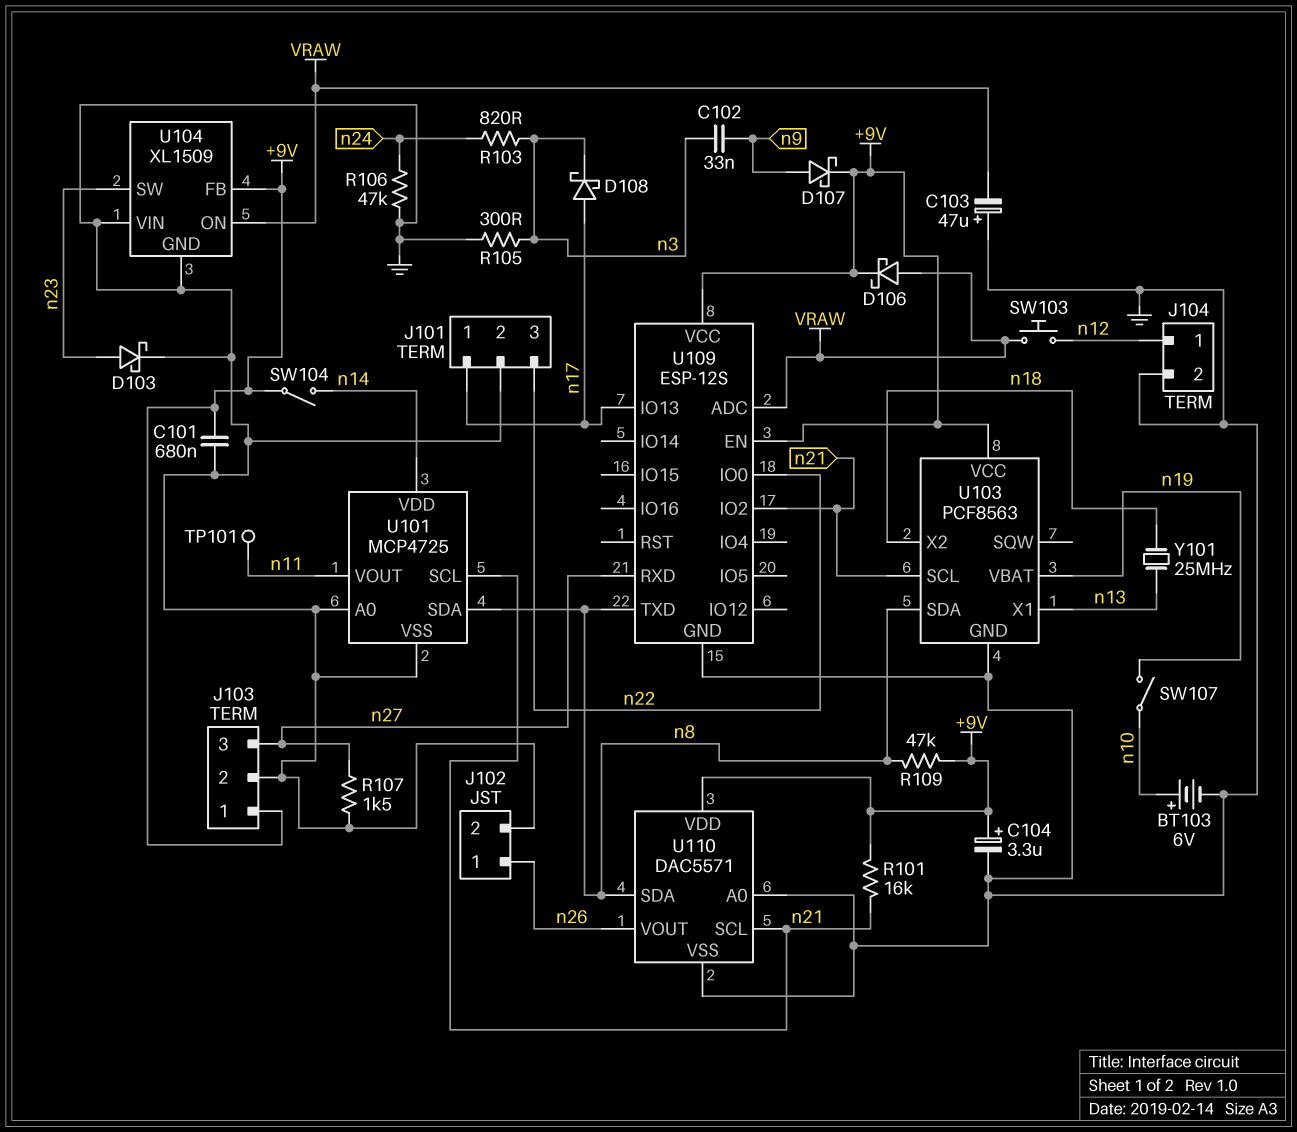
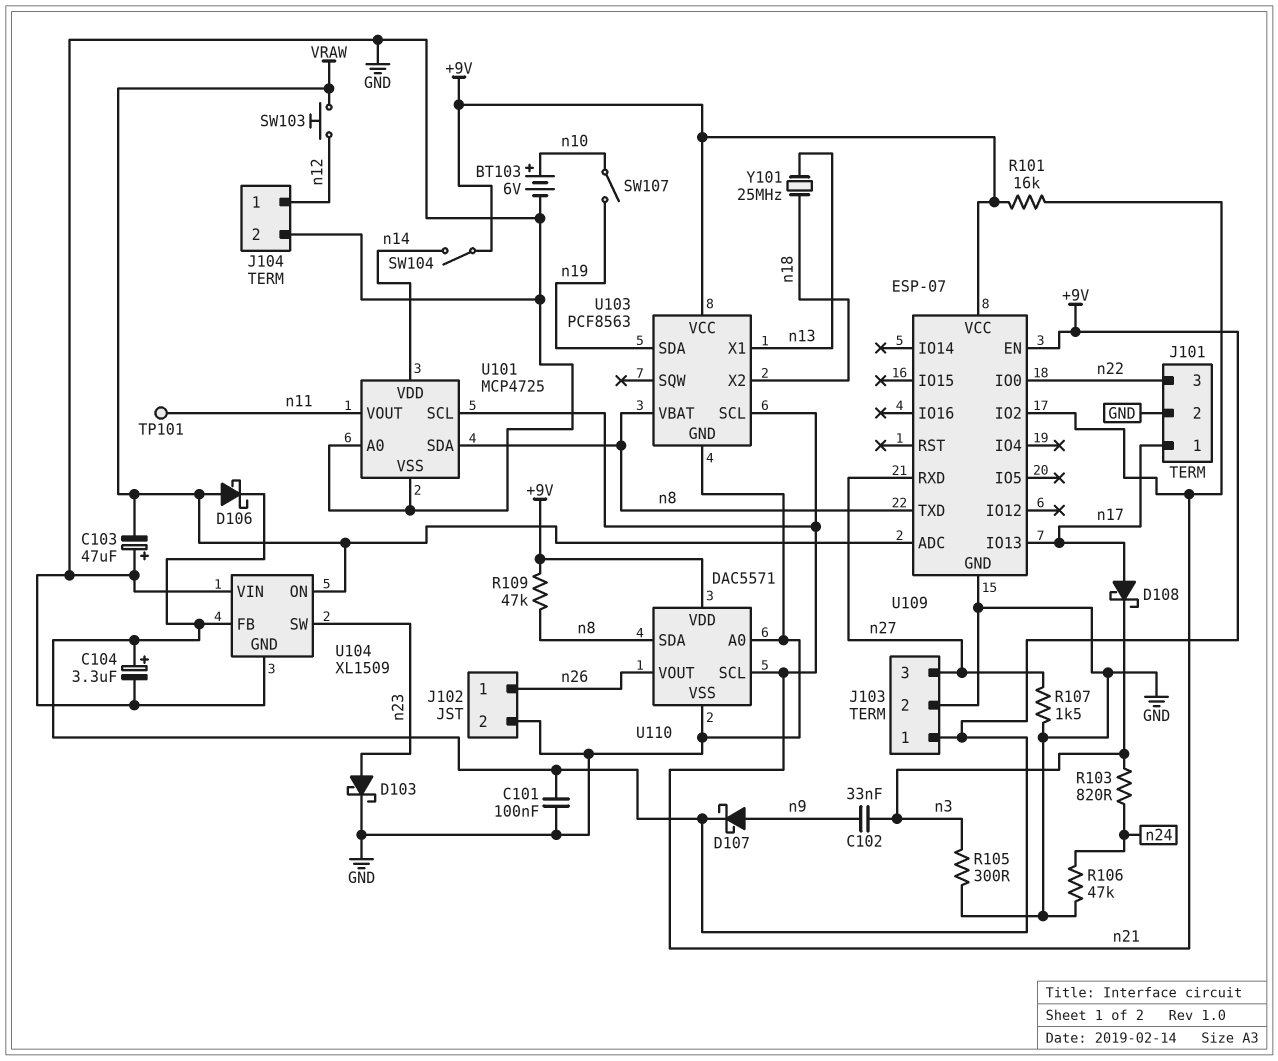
C101: 680nF (+9V, GND) -> 100nF (+9V, GND)
U103 pin SDA: n8 -> n19
U103 pin VBAT: n19 -> n8
U109: ESP-12S -> ESP-07

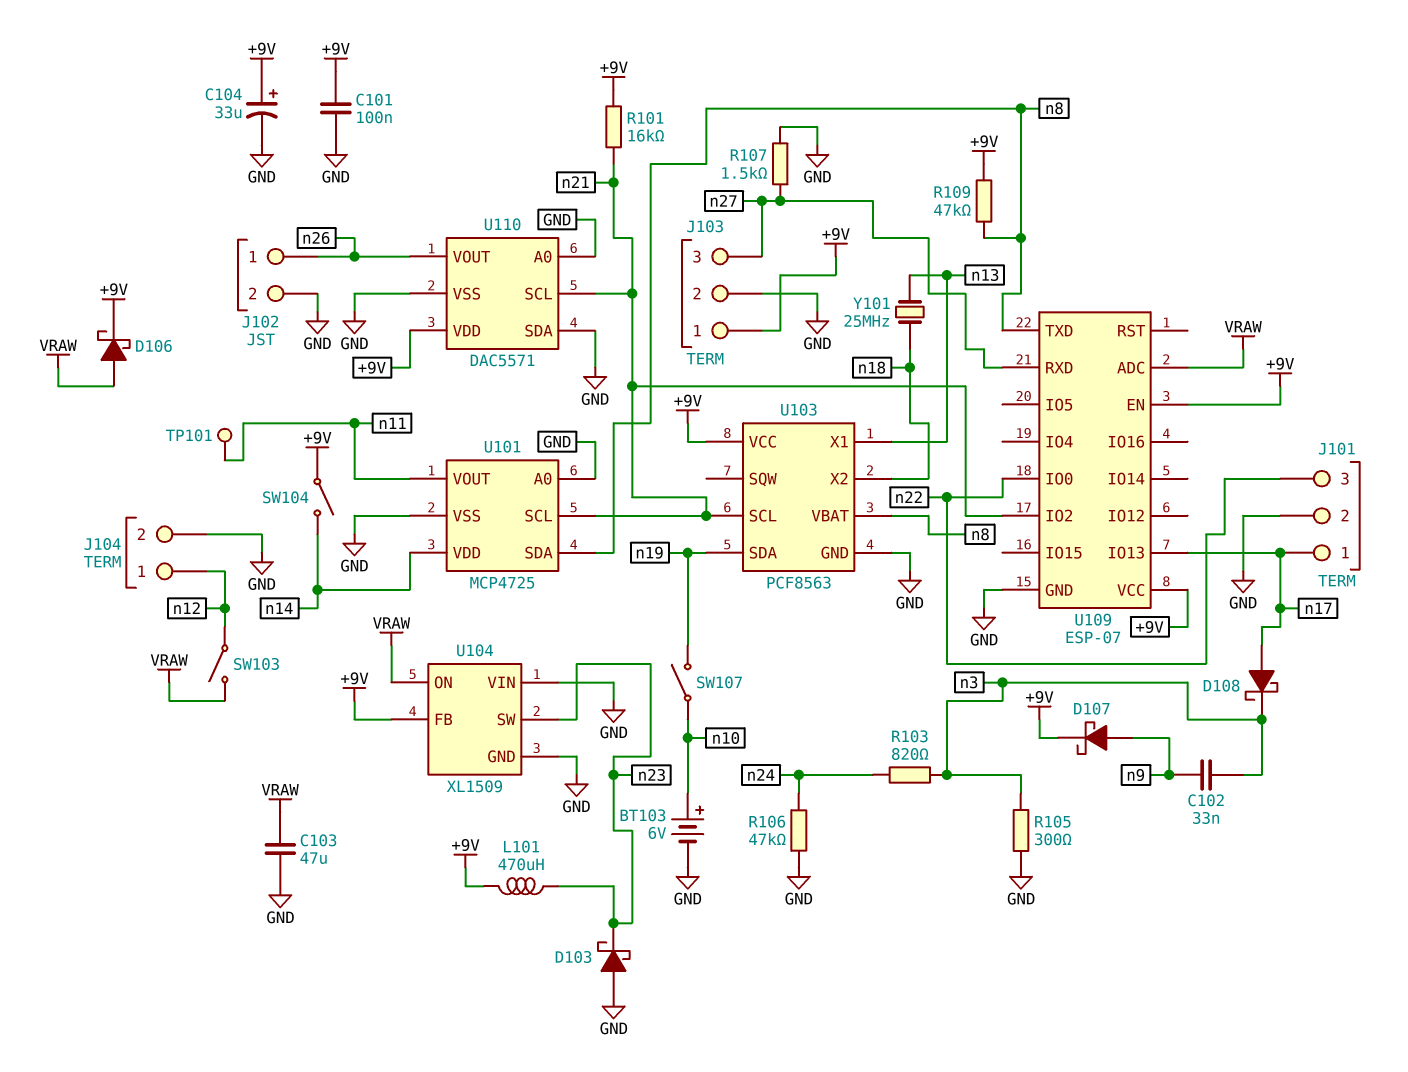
C103: 47uF (plus GND, minus VRAW) -> 47uF (GND, VRAW)
C104: 3.3uF (plus +9V, minus GND) -> 33uF (plus +9V, minus GND)
D103: schottky (A n23, K GND) -> schottky (A GND, K n23)
L101: none -> 470uH (+9V, n23)
SW103: button (VRAW, n12) -> switch (VRAW, n12)
U110 pin SDA: n8 -> GND

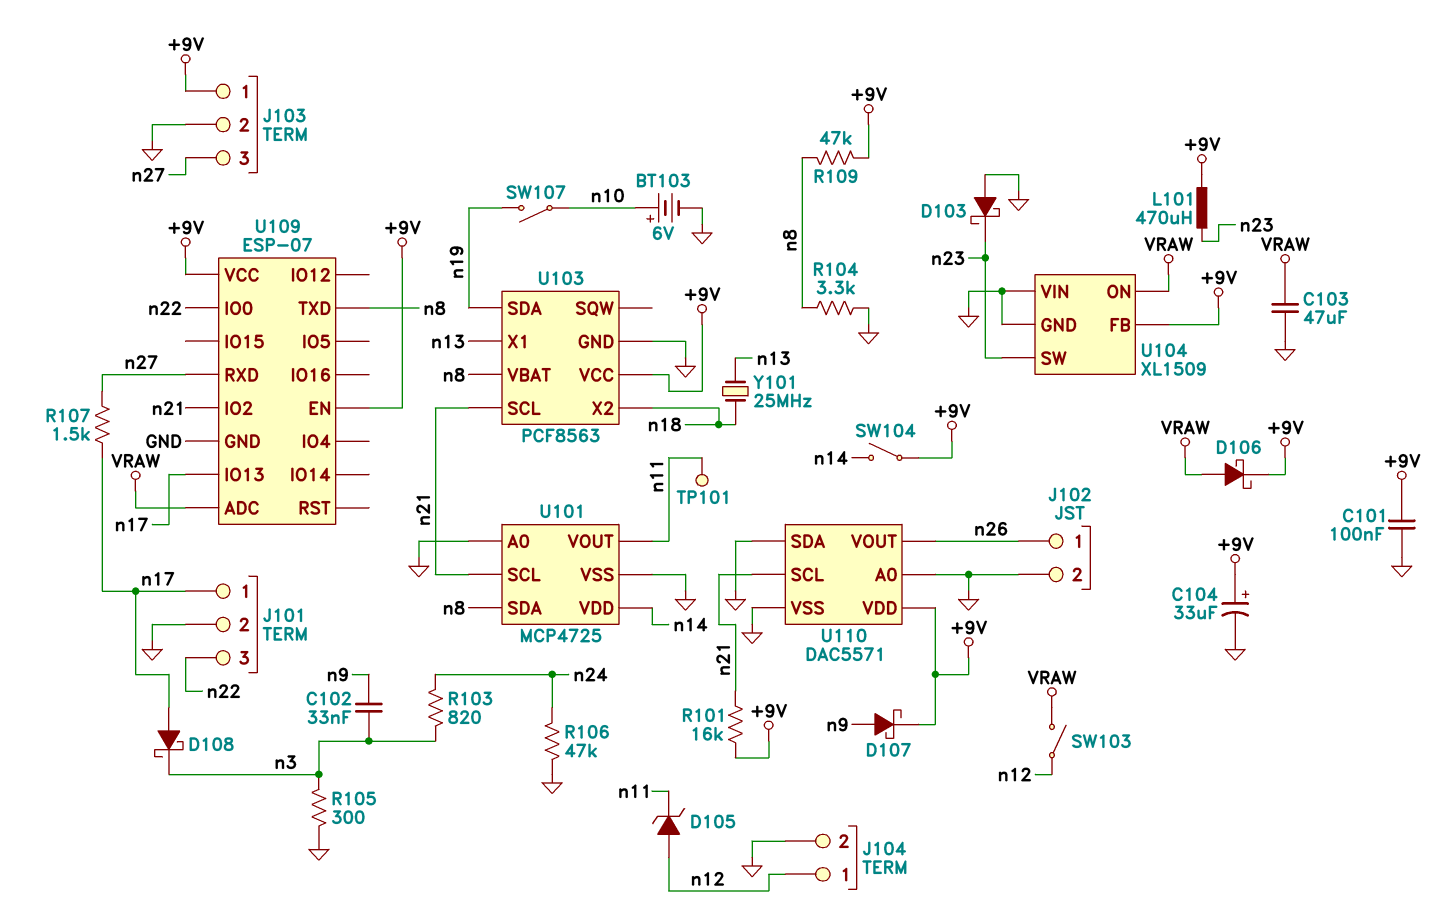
D105: none -> zener (A n12, K n11)
R104: none -> 3.3k (GND, n8)
R107: 1.5k (GND, n27) -> 1.5k (n17, n27)

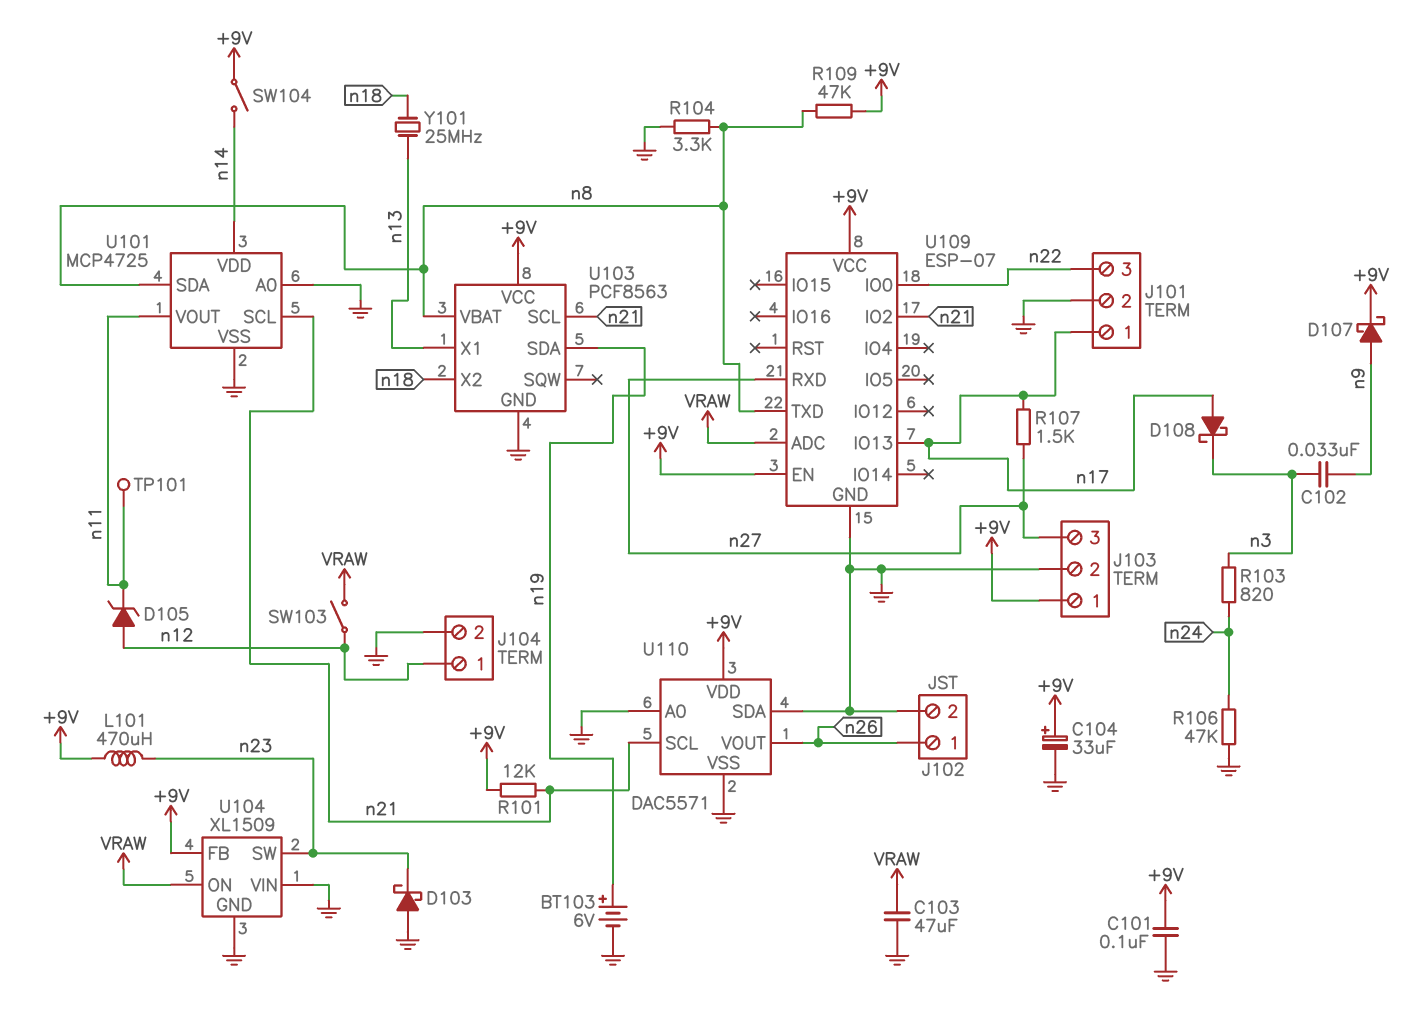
BT103: 6V (plus n10, minus GND) -> 6V (plus n19, minus GND)
D106: schottky (A VRAW, K +9V) -> none
R101: 16k (+9V, n21) -> 12k (+9V, n21)
R105: 300 (GND, n3) -> none
SW107: switch (n10, n19) -> none

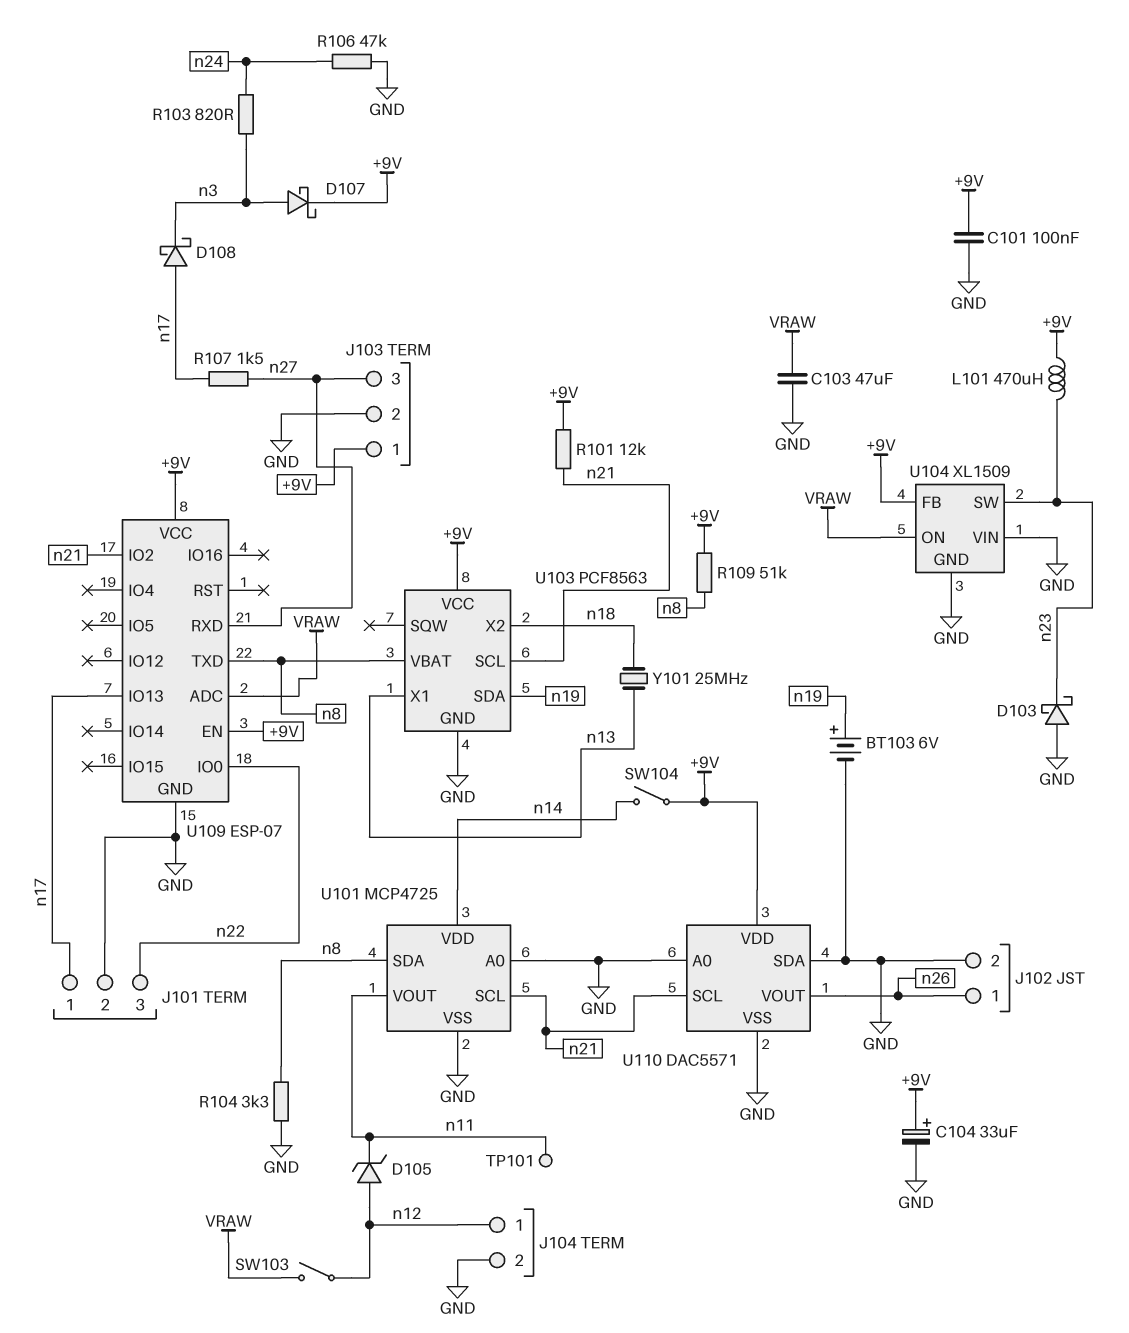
C102: 33nF (n3, n9) -> none
D107: schottky (A n9, K +9V) -> schottky (A n3, K +9V)
R109: 47k (+9V, n8) -> 51k (+9V, n8)

